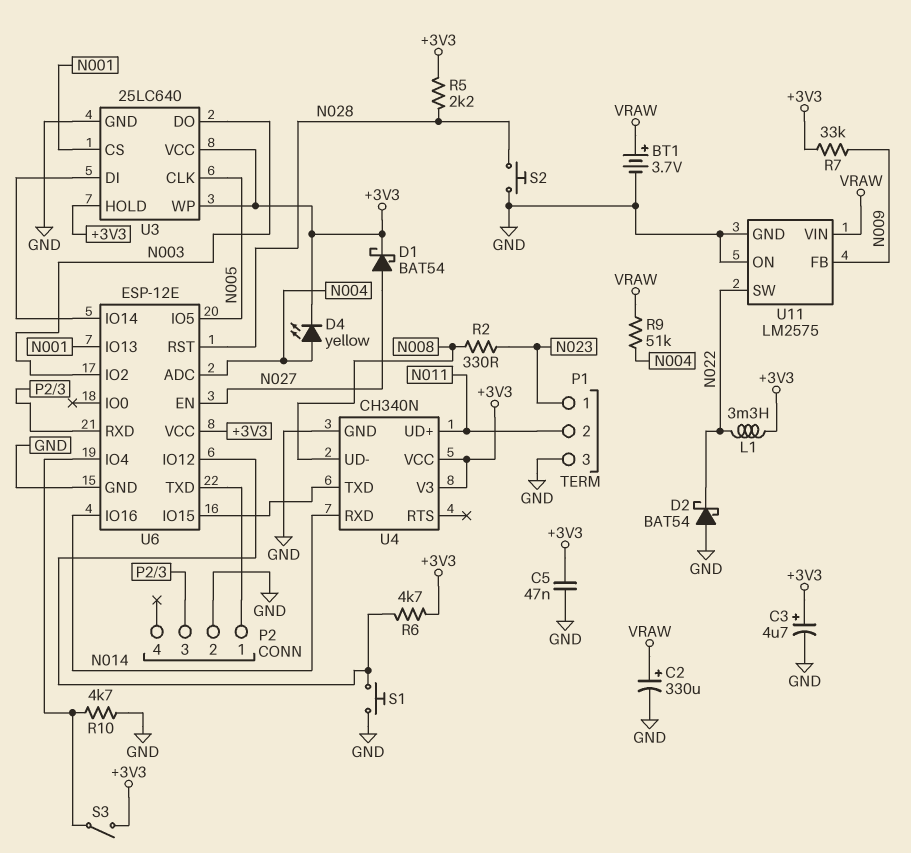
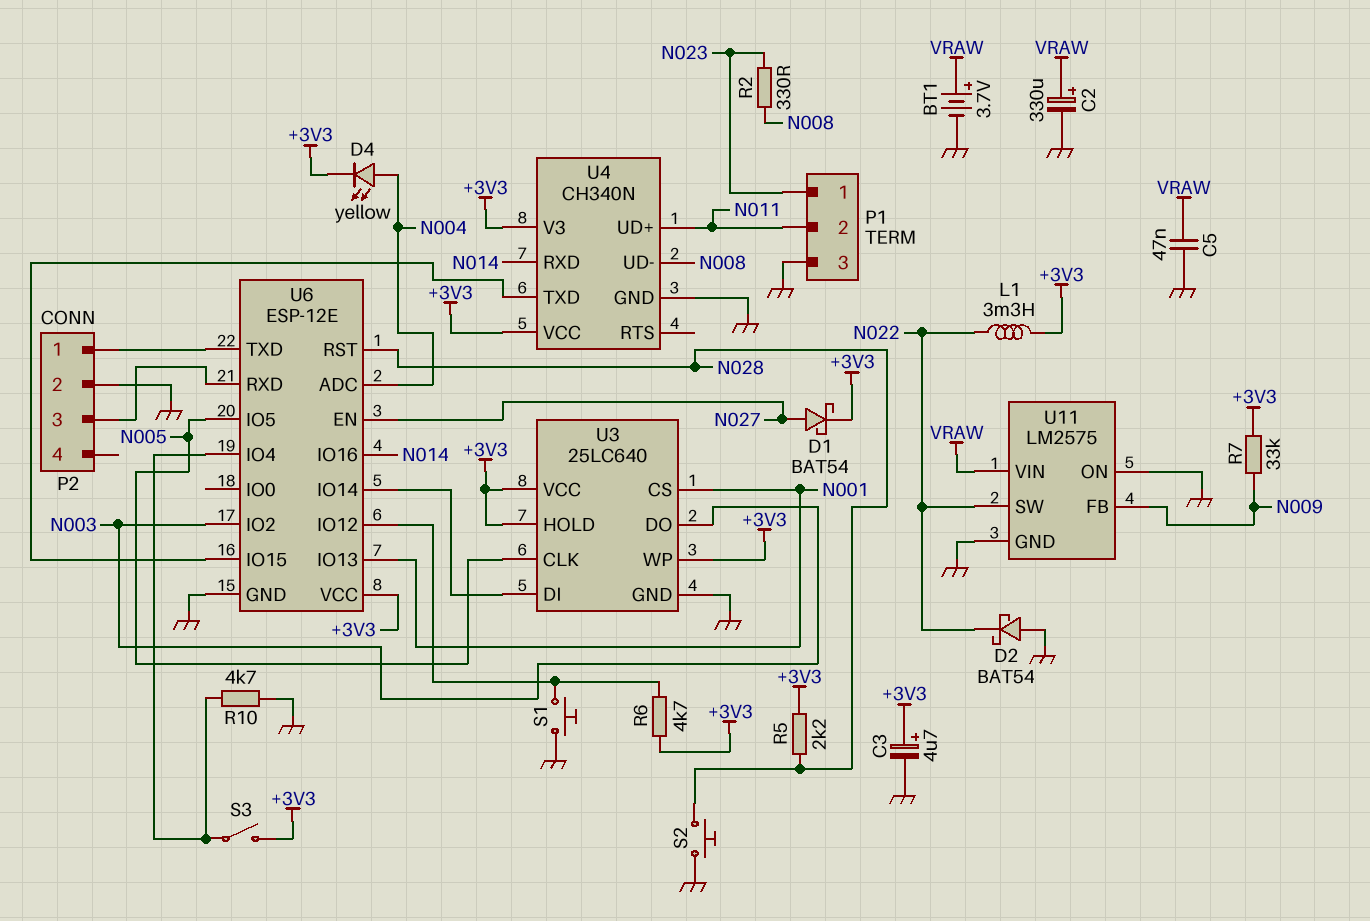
C5: 47nF (+3V3, GND) -> 47nF (GND, VRAW)
R9: 51k (N004, VRAW) -> none

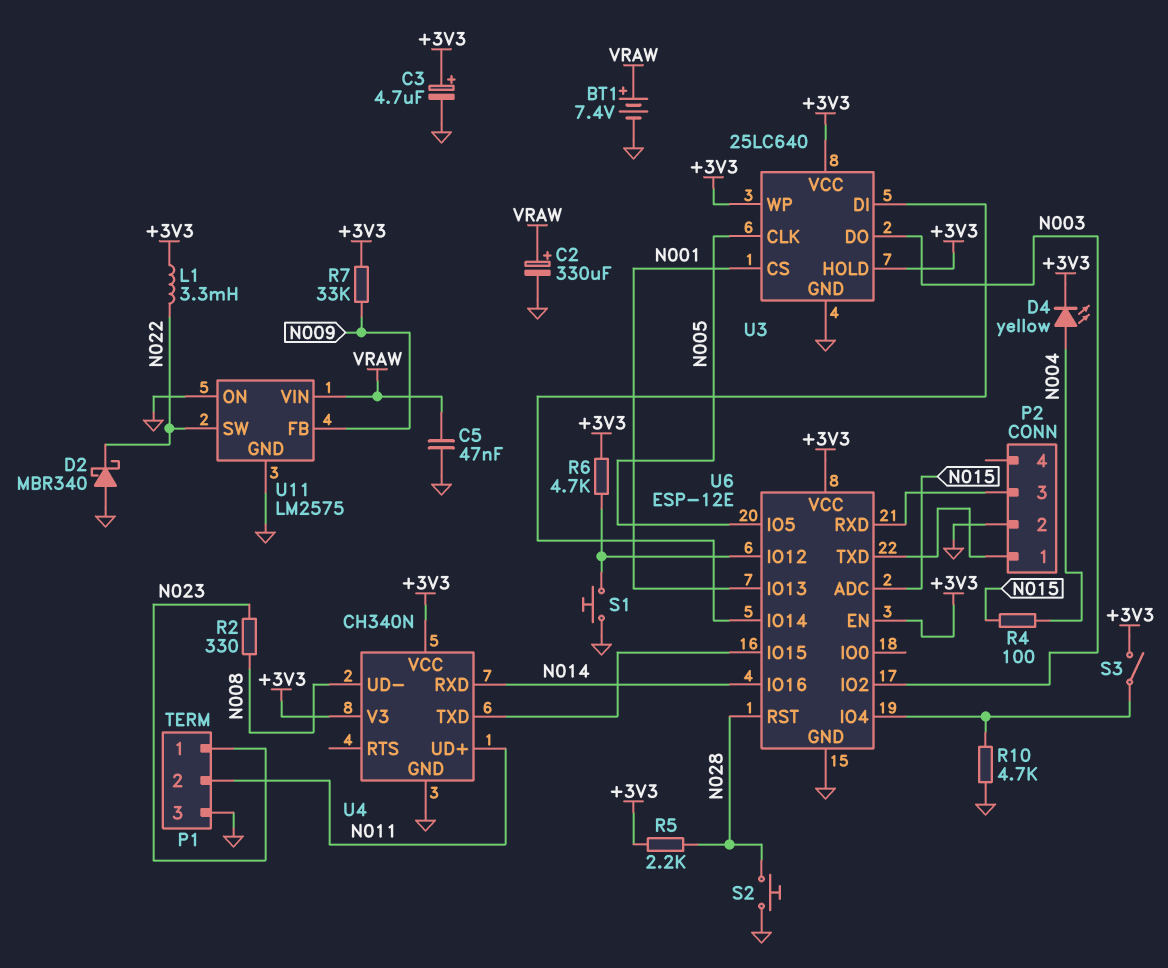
BT1: 3.7V (plus VRAW, minus GND) -> 7.4V (plus VRAW, minus GND)
D1: schottky BAT54 (A N027, K +3V3) -> none
D2: schottky BAT54 (A GND, K N022) -> schottky MBR340 (A GND, K N022)
R4: none -> 100 (N004, N015)
U6 pin ADC: N004 -> N015
U6 pin EN: N027 -> +3V3

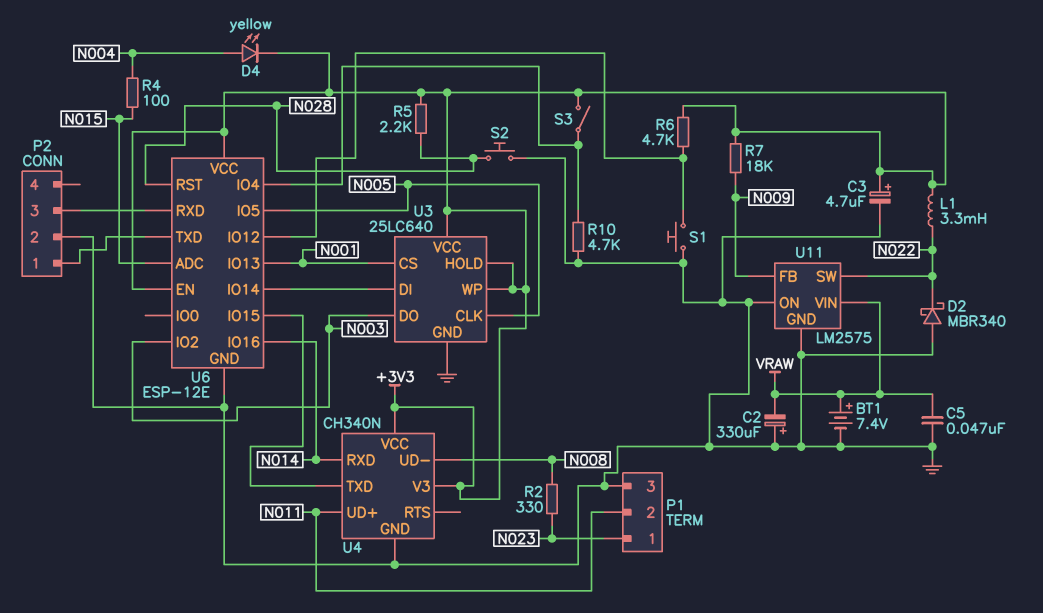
C2: 330uF (plus VRAW, minus GND) -> 330uF (plus GND, minus VRAW)
R7: 33k (+3V3, N009) -> 18k (+3V3, N009)

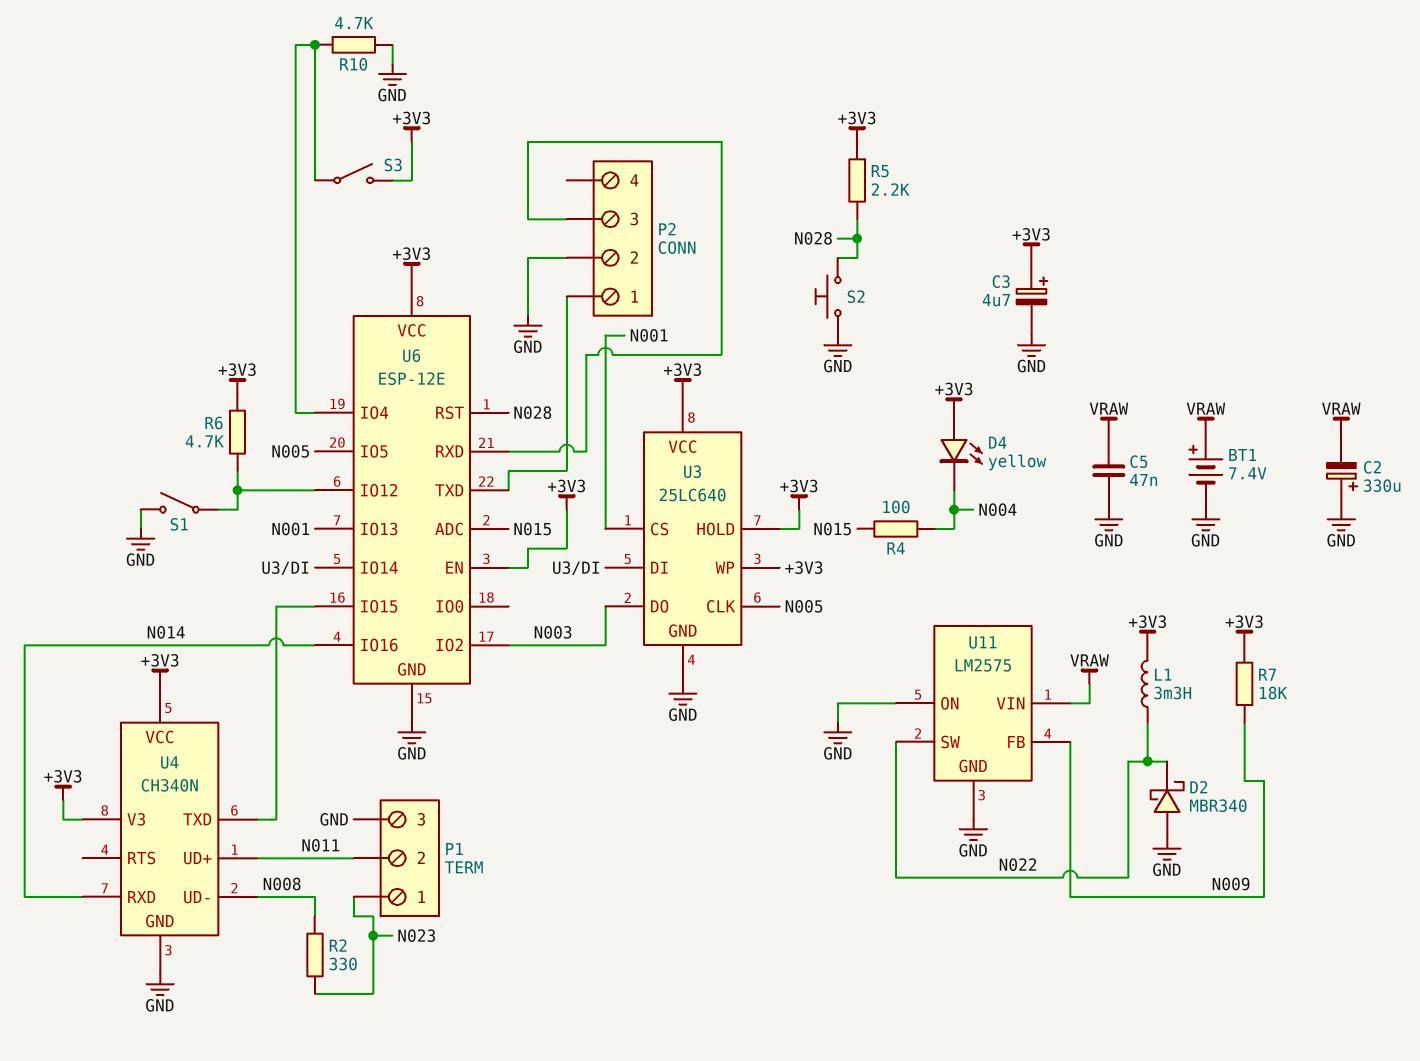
D4: LED yellow (A N004, K +3V3) -> LED yellow (A +3V3, K N004)
S1: button (GND, U6/IO12) -> switch (GND, U6/IO12)

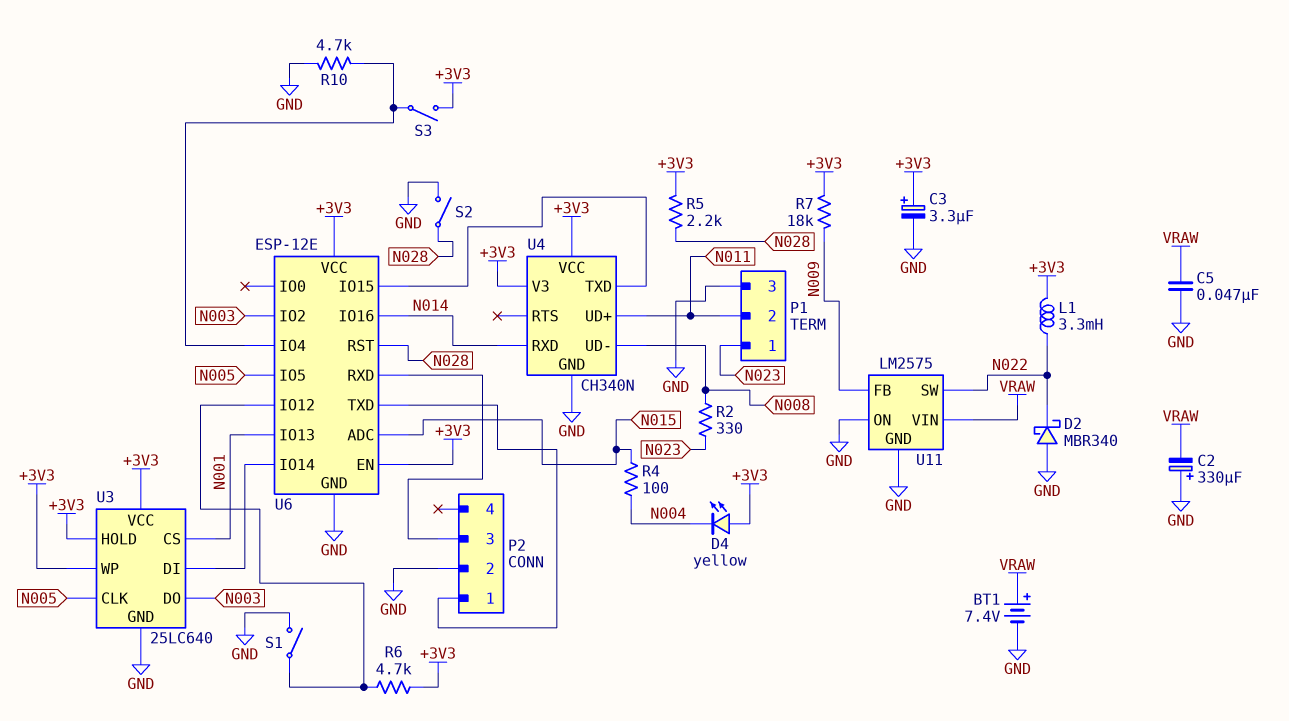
C3: 4.7uF (plus +3V3, minus GND) -> 3.3uF (plus +3V3, minus GND)
S2: button (GND, N028) -> switch (GND, N028)

